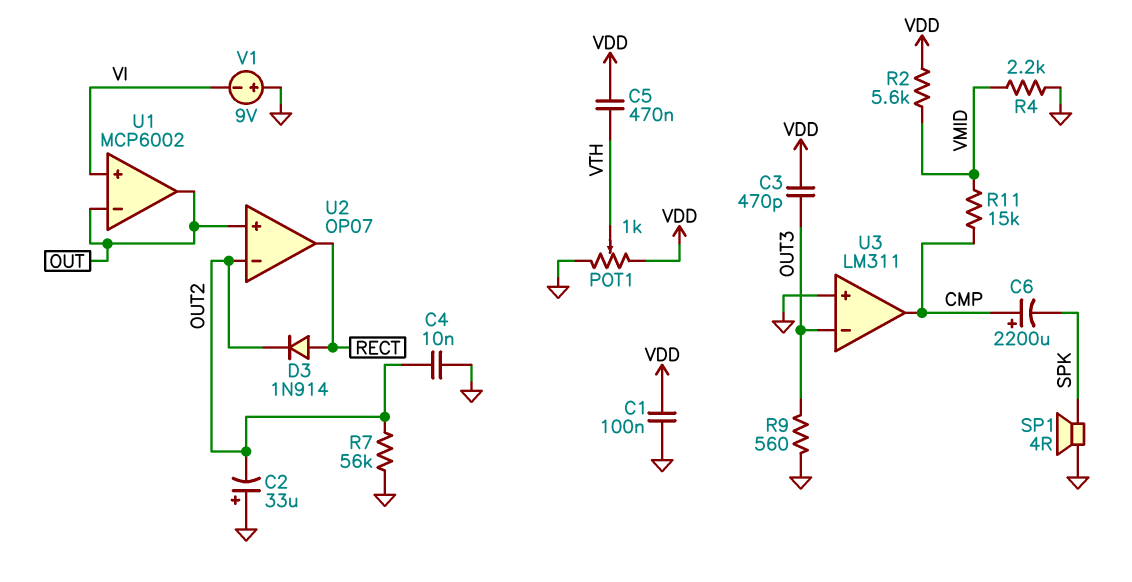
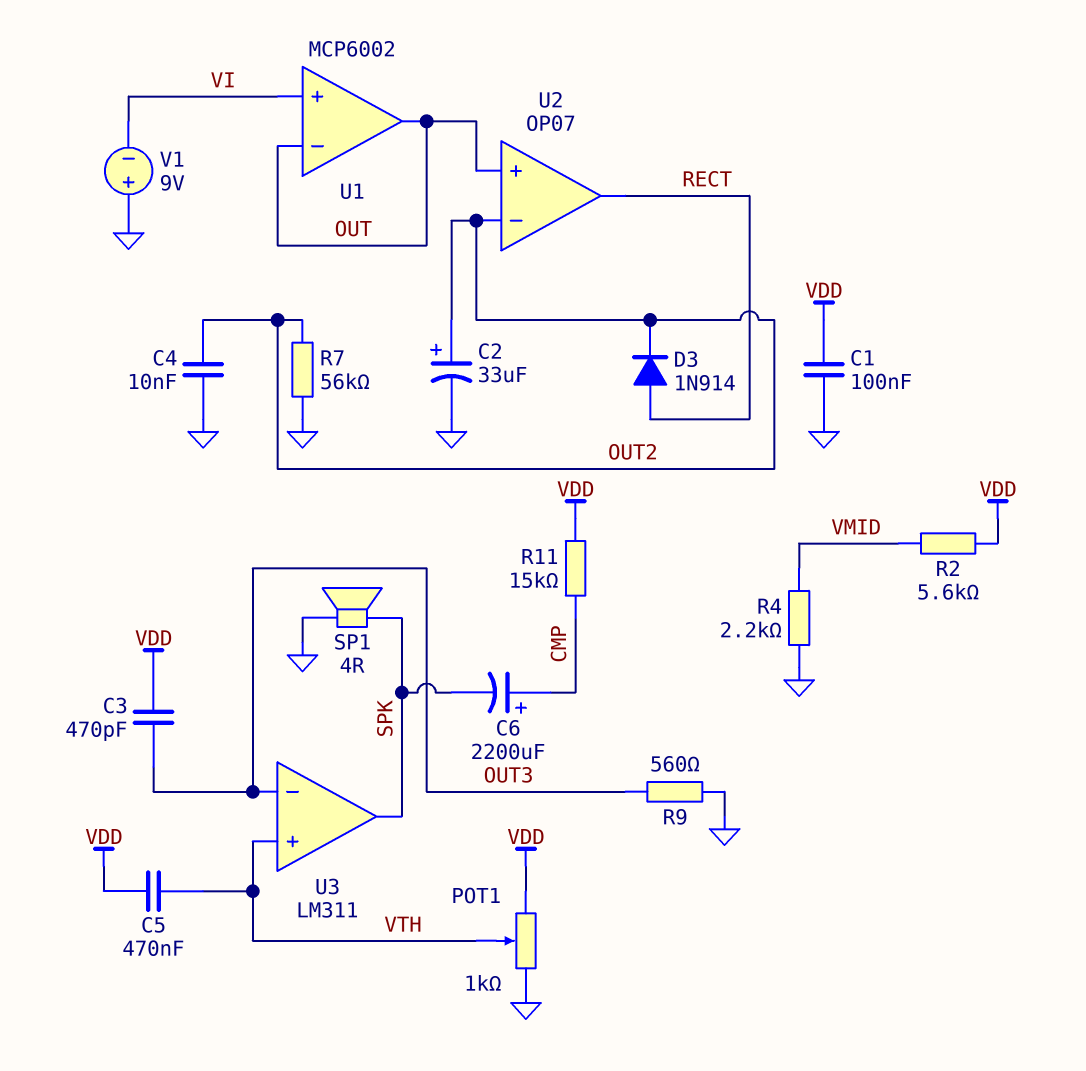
C2: 33uF (plus GND, minus OUT2) -> 33uF (plus OUT2, minus GND)
R11: 15k (CMP, VMID) -> 15k (CMP, VDD)
U3 pin in+: GND -> VTH
U3 pin out: CMP -> SPK

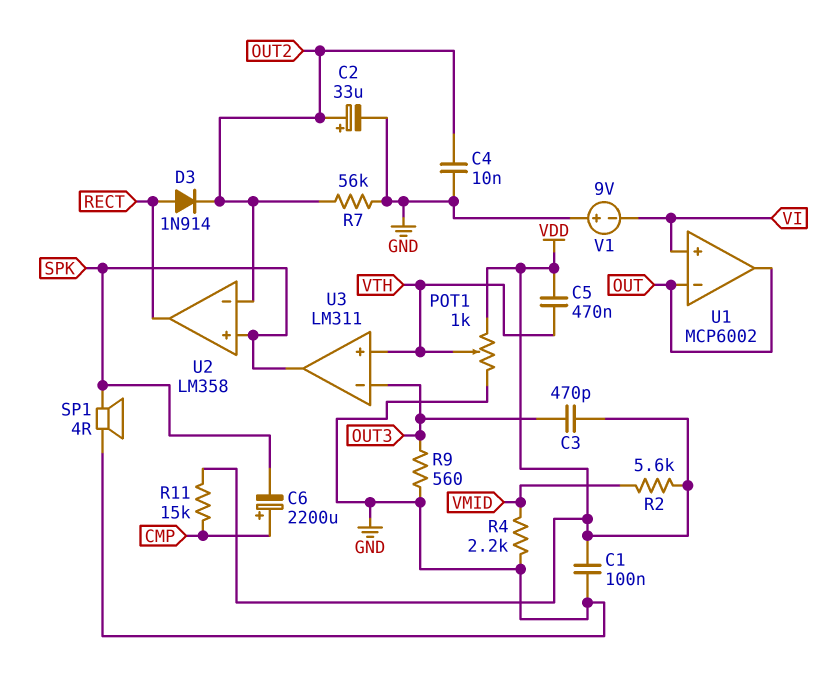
U2: OP07 -> LM358
U2 pin in+: OUT -> SPK

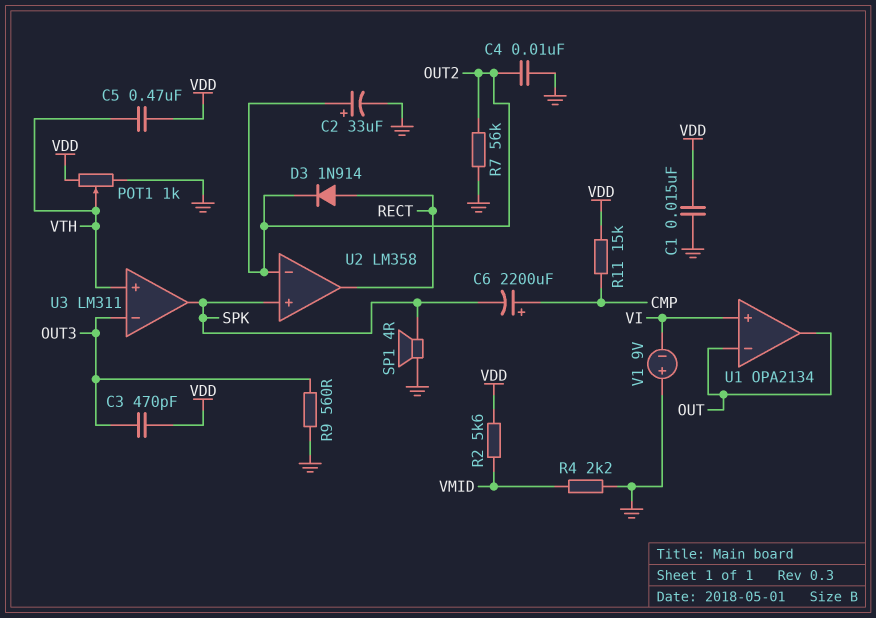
C1: 100nF (GND, VDD) -> 15nF (GND, VDD)
U1: MCP6002 -> OPA2134

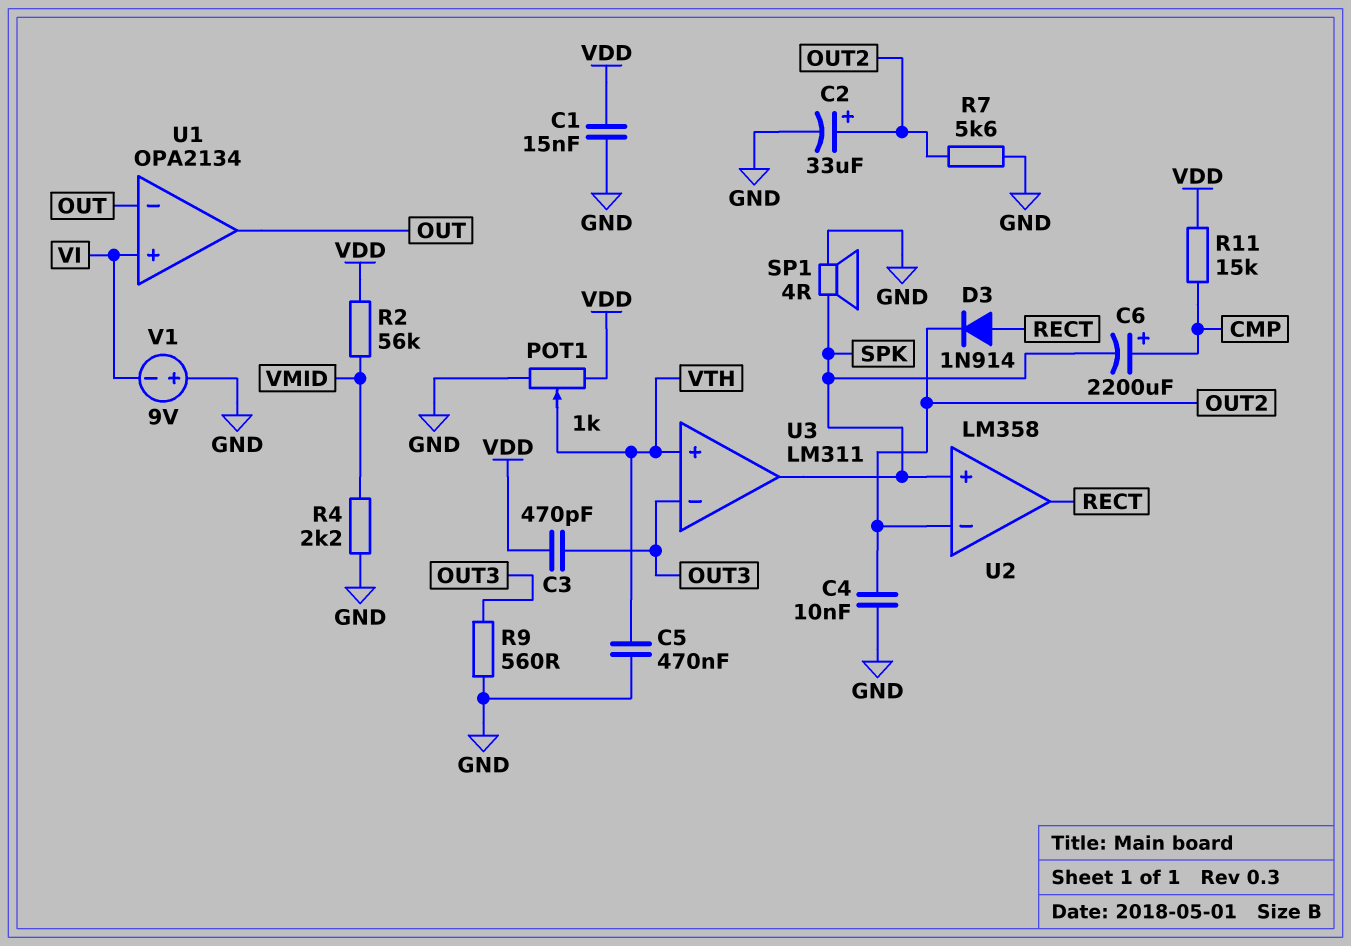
C5: 470nF (VDD, VTH) -> 470nF (GND, VTH)
R2: 5.6k (VDD, VMID) -> 56k (VDD, VMID)
R7: 56k (GND, OUT2) -> 5.6k (GND, OUT2)

